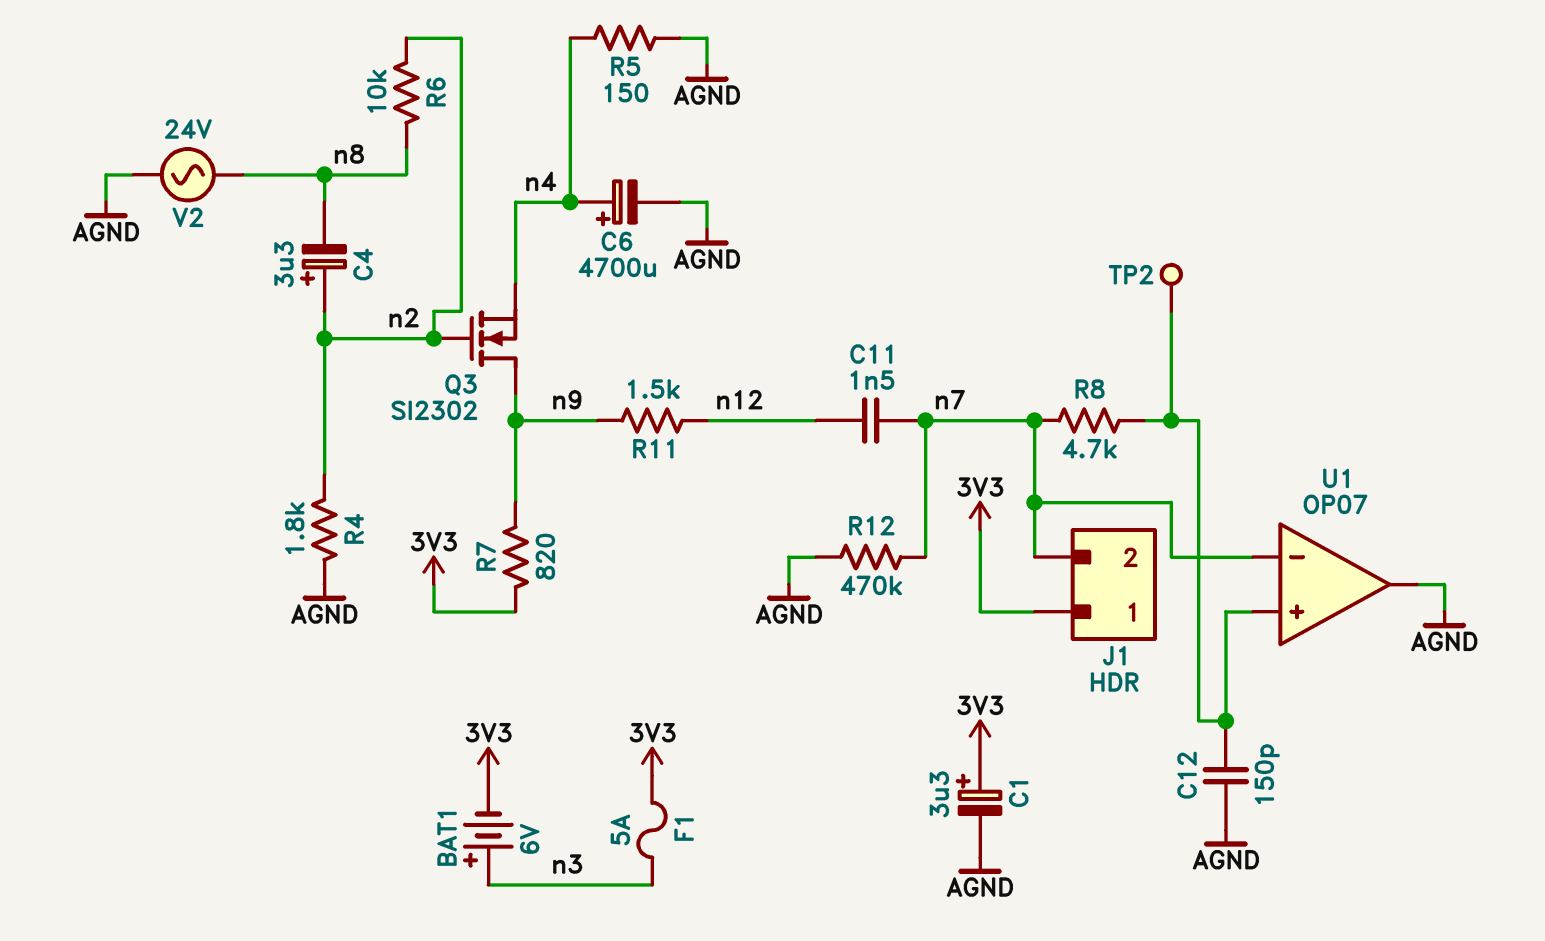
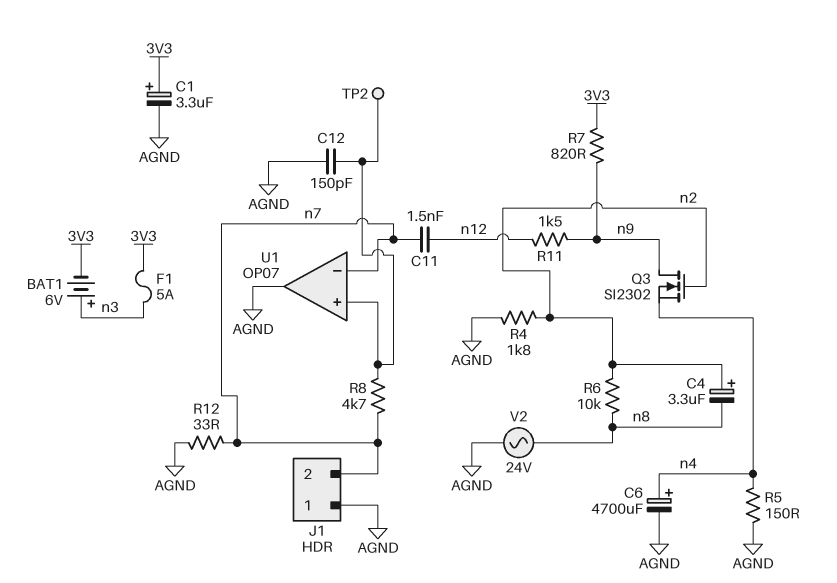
J1 pin 1: 3V3 -> AGND
R12: 470k (AGND, n7) -> 33 (AGND, n7)

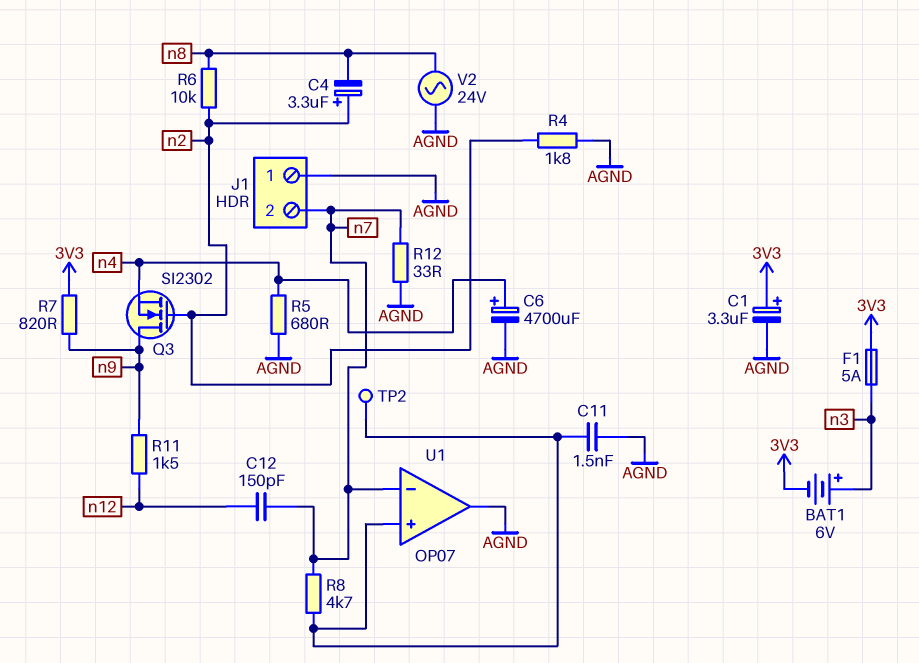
C11: 1.5nF (n7, n12) -> 1.5nF (AGND, U1/in+)
C12: 150pF (AGND, U1/in+) -> 150pF (n7, n12)
R5: 150 (AGND, n4) -> 680 (AGND, n4)

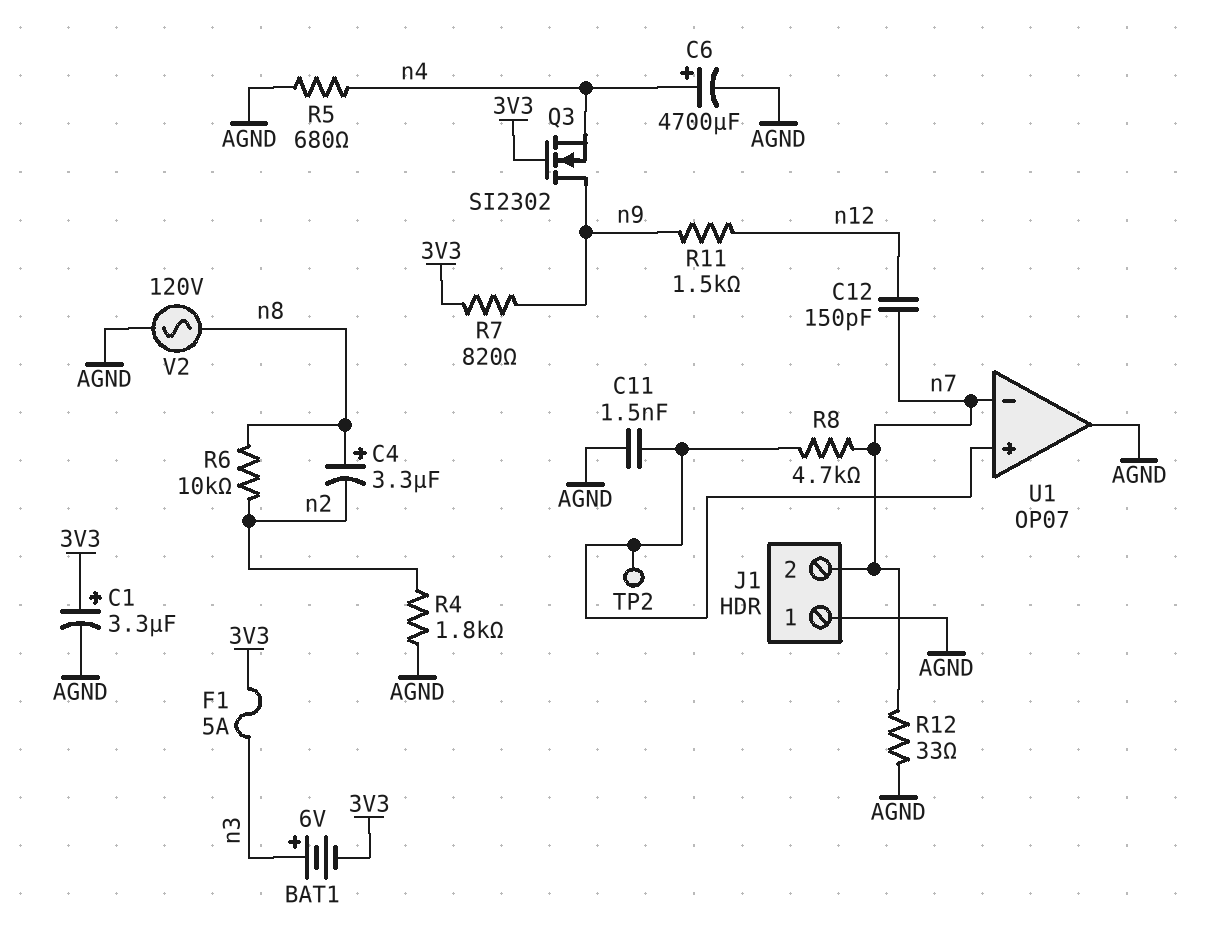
C4: 3.3uF (plus n2, minus n8) -> 3.3uF (plus n8, minus n2)
Q3: NMOS SI2302 (G n2, D n9, S n4) -> NMOS SI2302 (G 3V3, D n9, S n4)
V2: AC 24V (AGND, n8) -> AC 120V (AGND, n8)

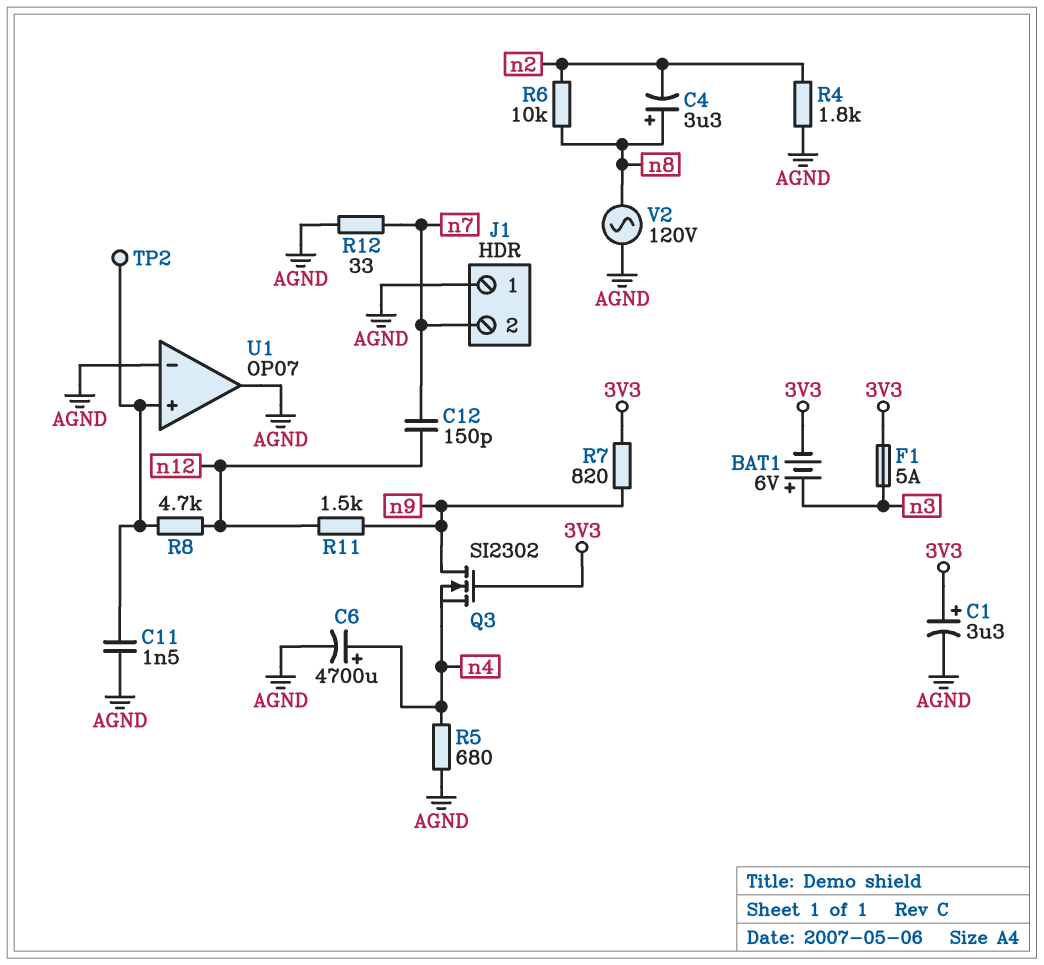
R8: 4.7k (U1/in+, n7) -> 4.7k (U1/in+, n12)
U1 pin in-: n7 -> AGND

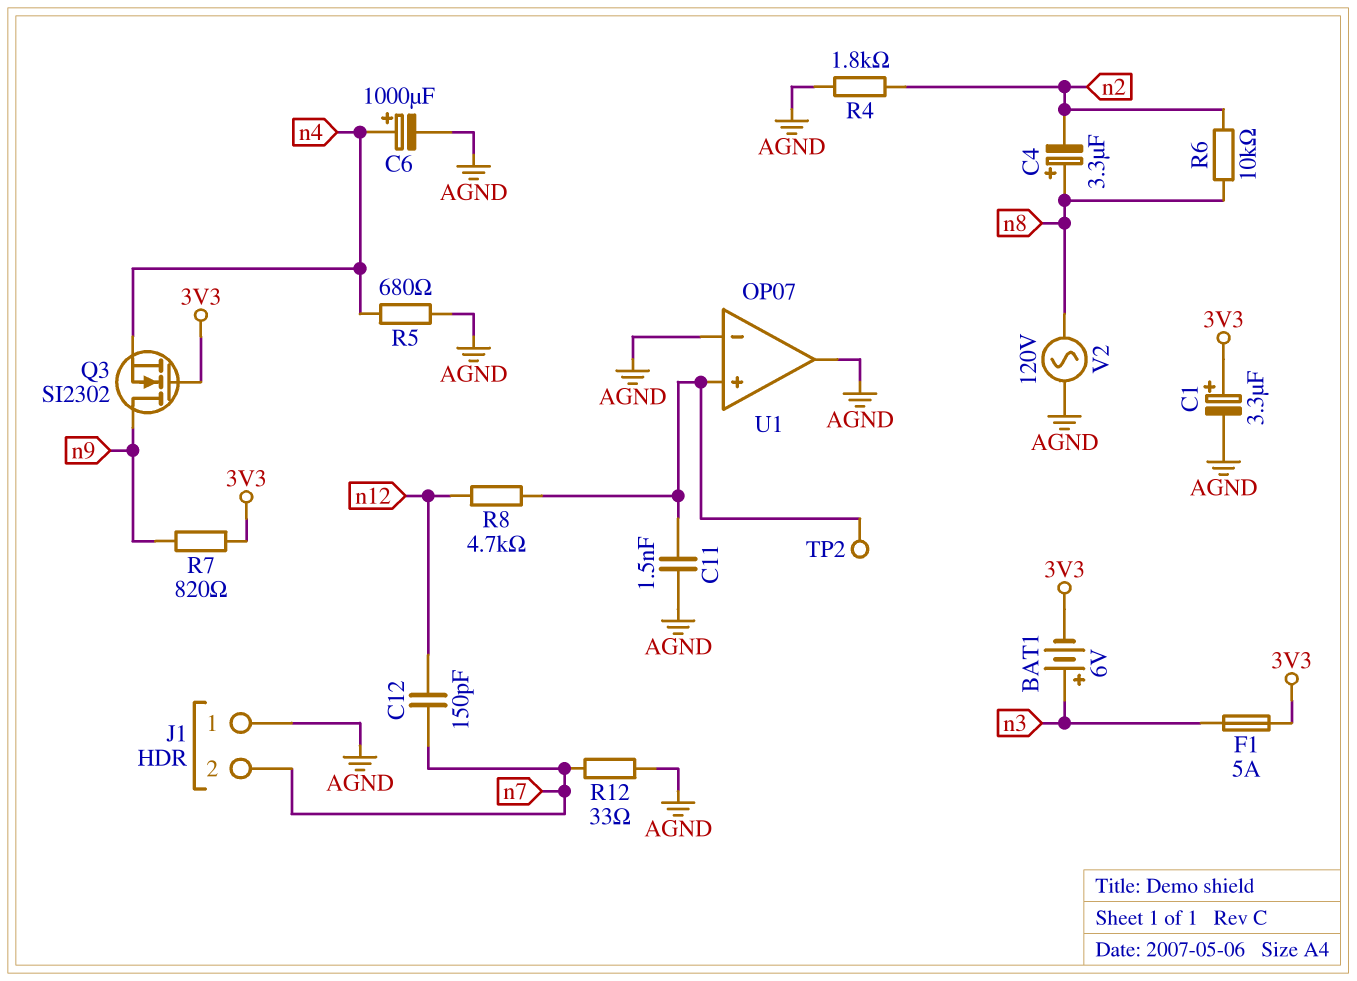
C6: 4700uF (plus n4, minus AGND) -> 1000uF (plus n4, minus AGND)
R11: 1.5k (n9, n12) -> none

